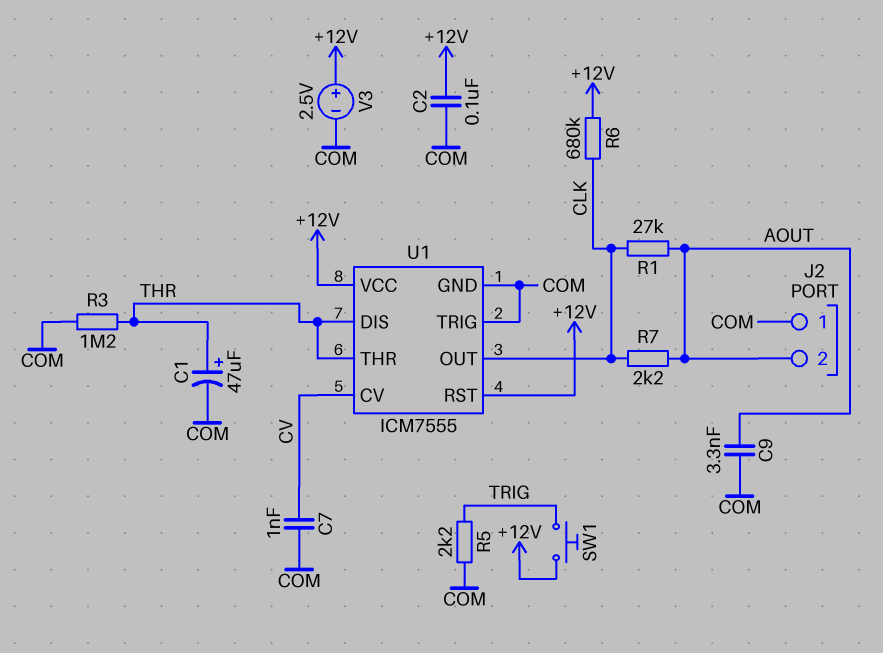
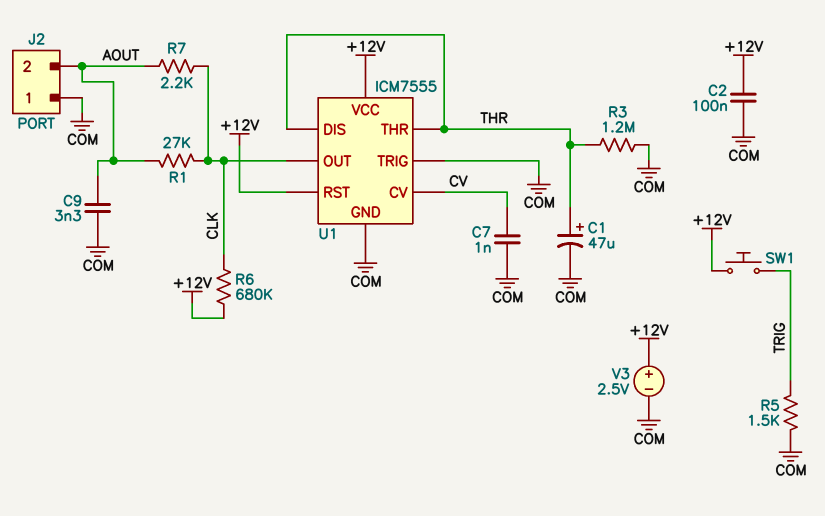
R5: 2.2k (COM, TRIG) -> 1.5k (COM, TRIG)

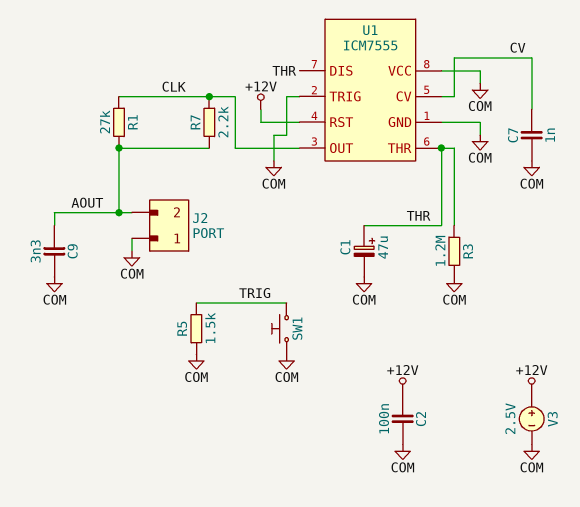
R6: 680k (+12V, CLK) -> none
SW1: button (+12V, TRIG) -> button (COM, TRIG)
U1 pin VCC: +12V -> COM

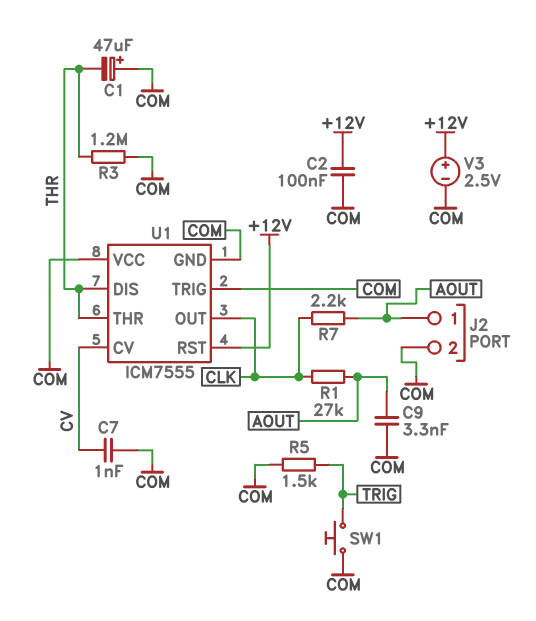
C1: 47uF (plus THR, minus COM) -> 47uF (plus COM, minus THR)
J2 pin 1: COM -> AOUT
J2 pin 2: AOUT -> COM

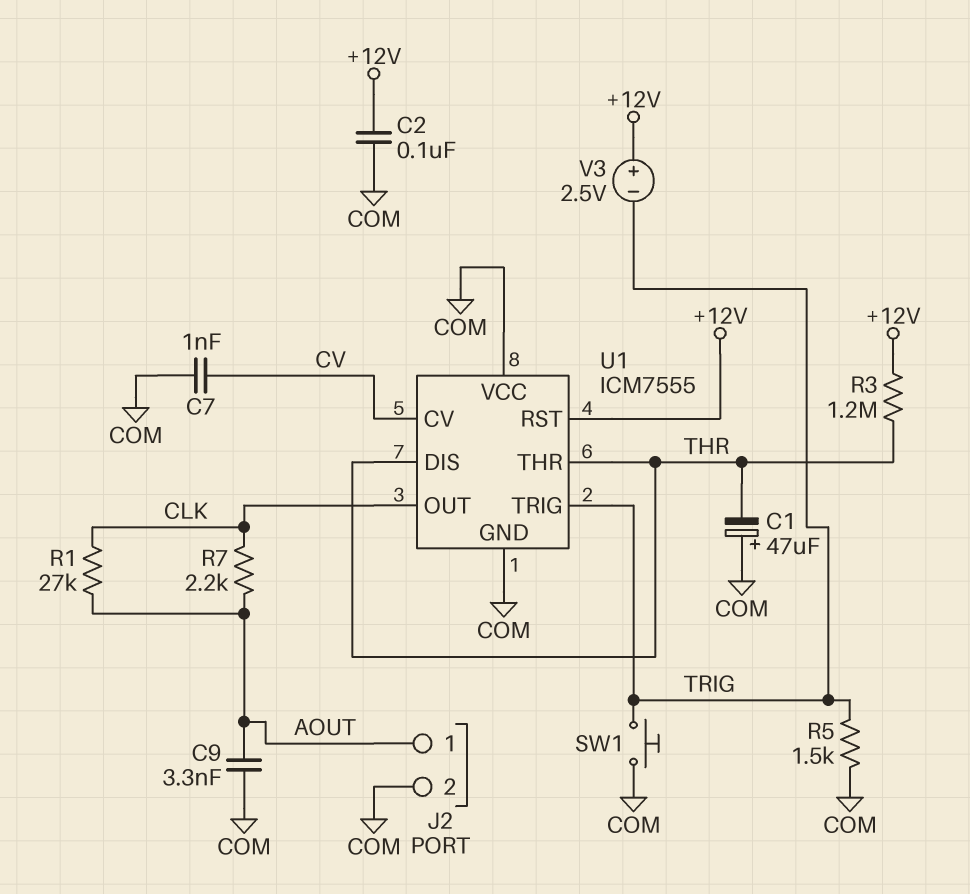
R3: 1.2M (COM, THR) -> 1.2M (+12V, THR)
U1 pin TRIG: COM -> TRIG
V3: 2.5V (plus +12V, minus COM) -> 2.5V (plus +12V, minus TRIG)

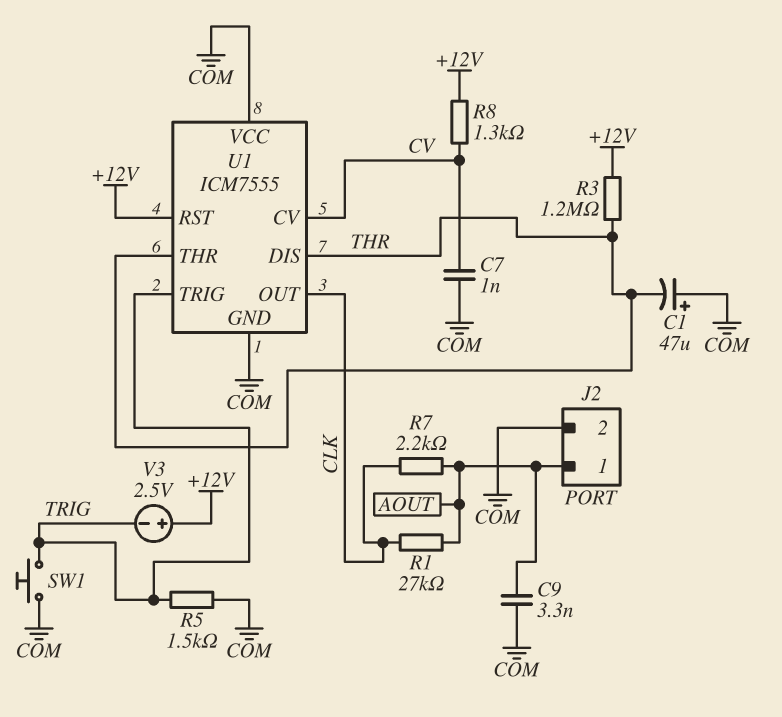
C2: 100nF (+12V, COM) -> none
R8: none -> 1.3k (+12V, CV)

